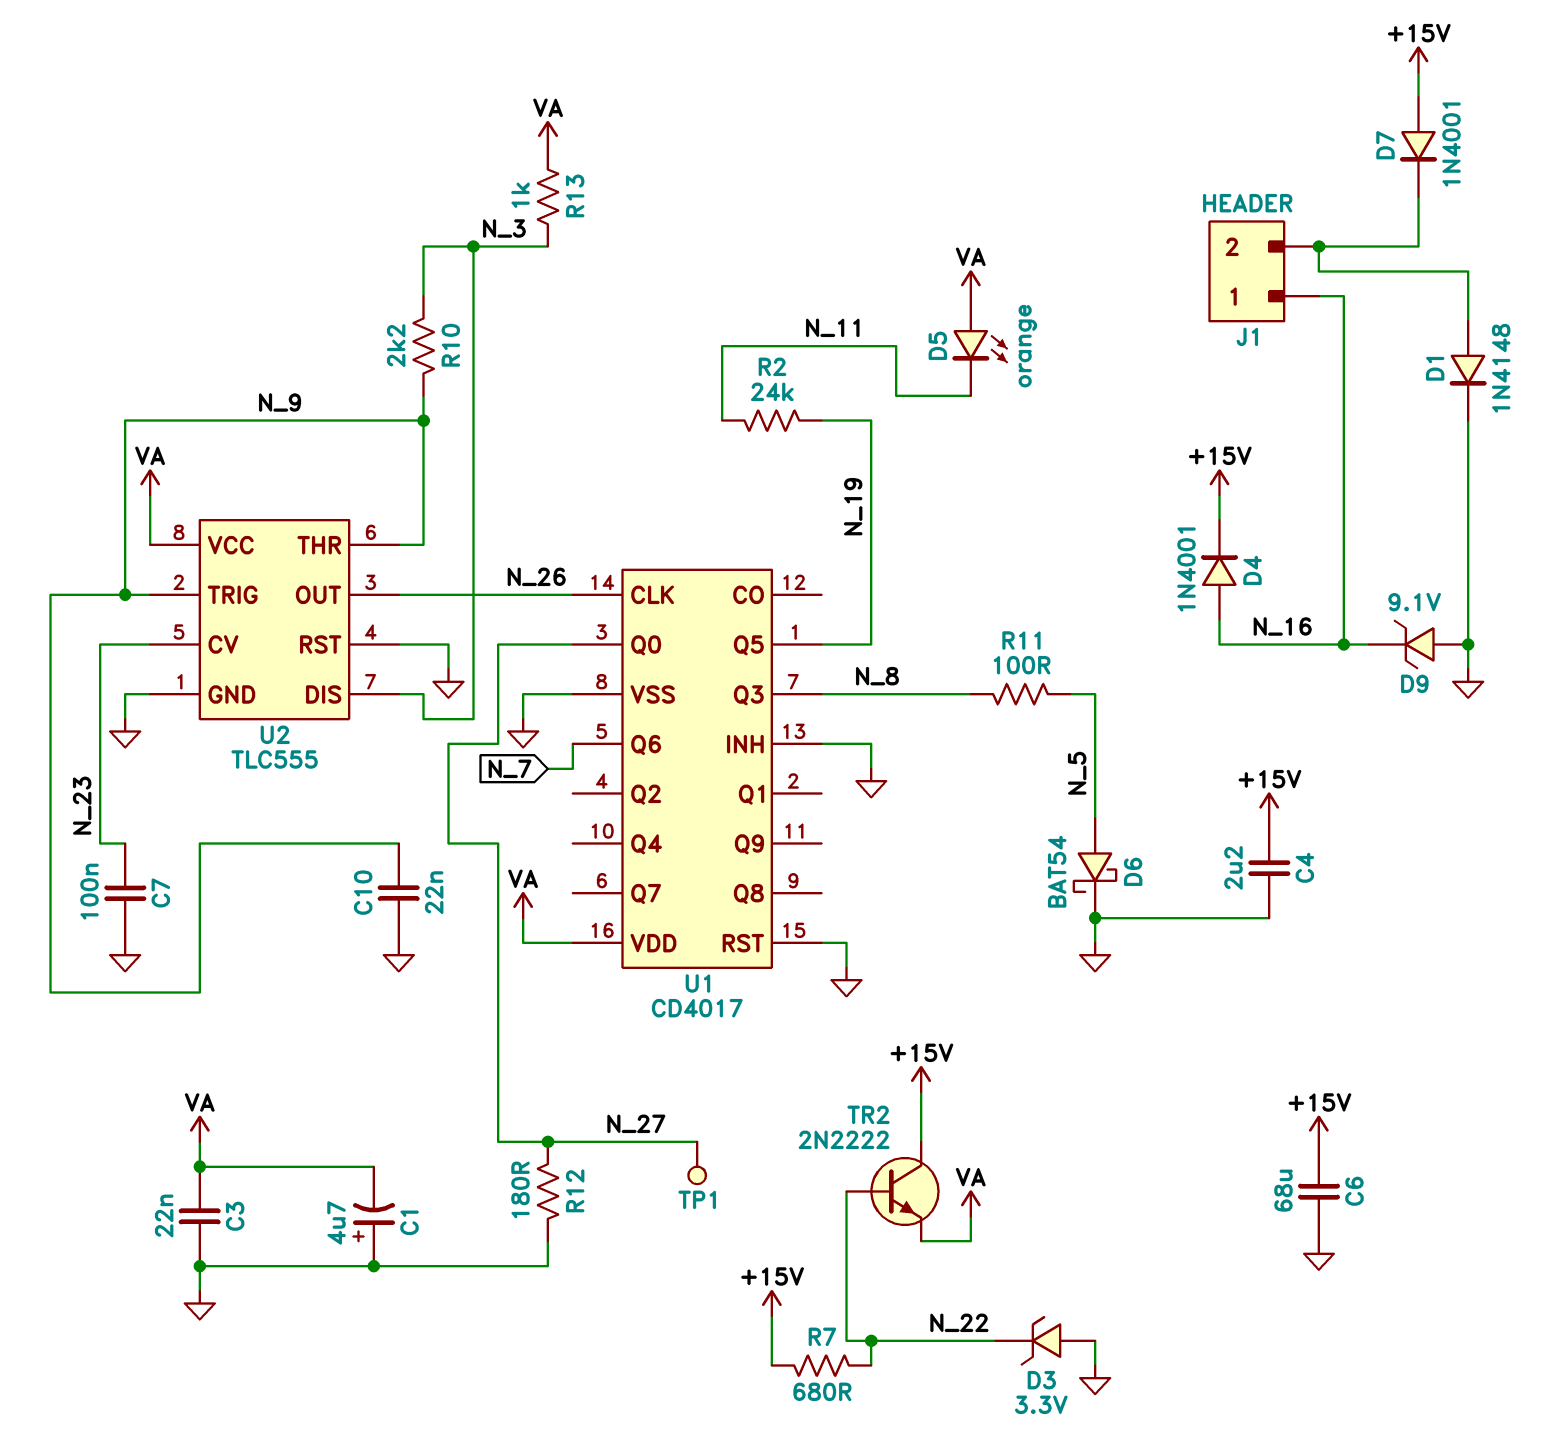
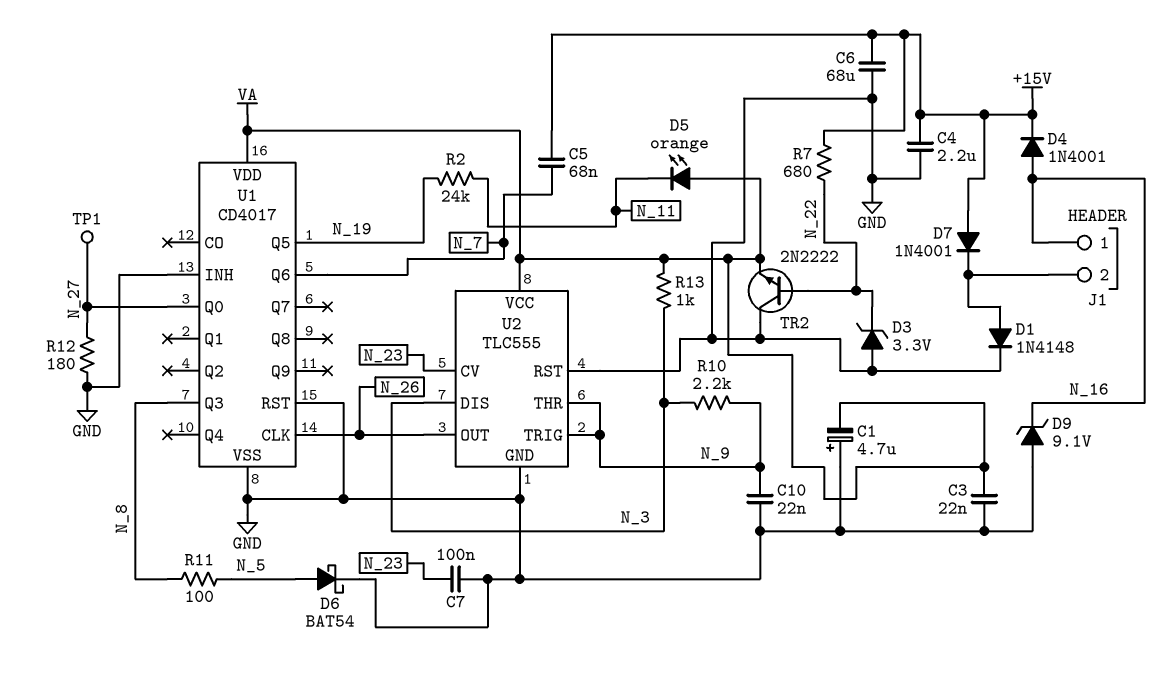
C5: none -> 68nF (+15V, N_7)
TR2: NPN 2N2222 (B N_22, C +15V, E VA) -> NPN 2N2222 (B N_22, C GND, E VA)

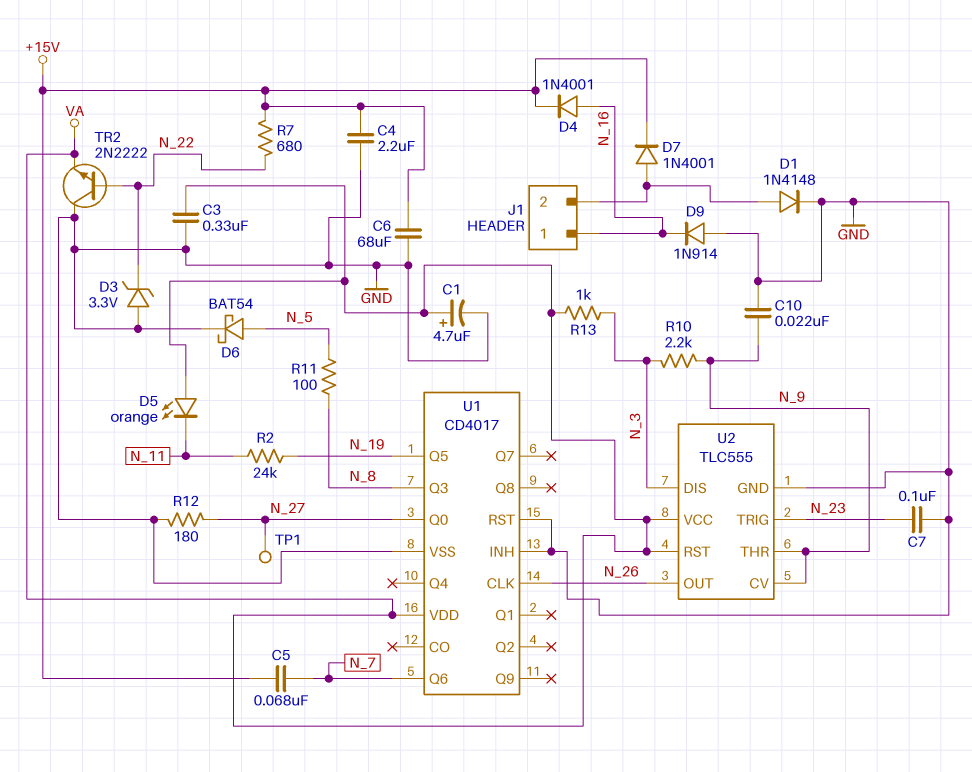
C1: 4.7uF (plus GND, minus VA) -> 4.7uF (plus VA, minus GND)
C3: 22nF (GND, VA) -> 330nF (GND, VA)
D7: diode 1N4001 (A +15V, K J1/2) -> diode 1N4001 (A J1/2, K +15V)
D9: zener 9.1V (A GND, K N_16) -> diode 1N914 (A GND, K N_16)
U2 pin CV: N_23 -> N_9
U2 pin RST: GND -> VA
U2 pin TRIG: N_9 -> N_23

